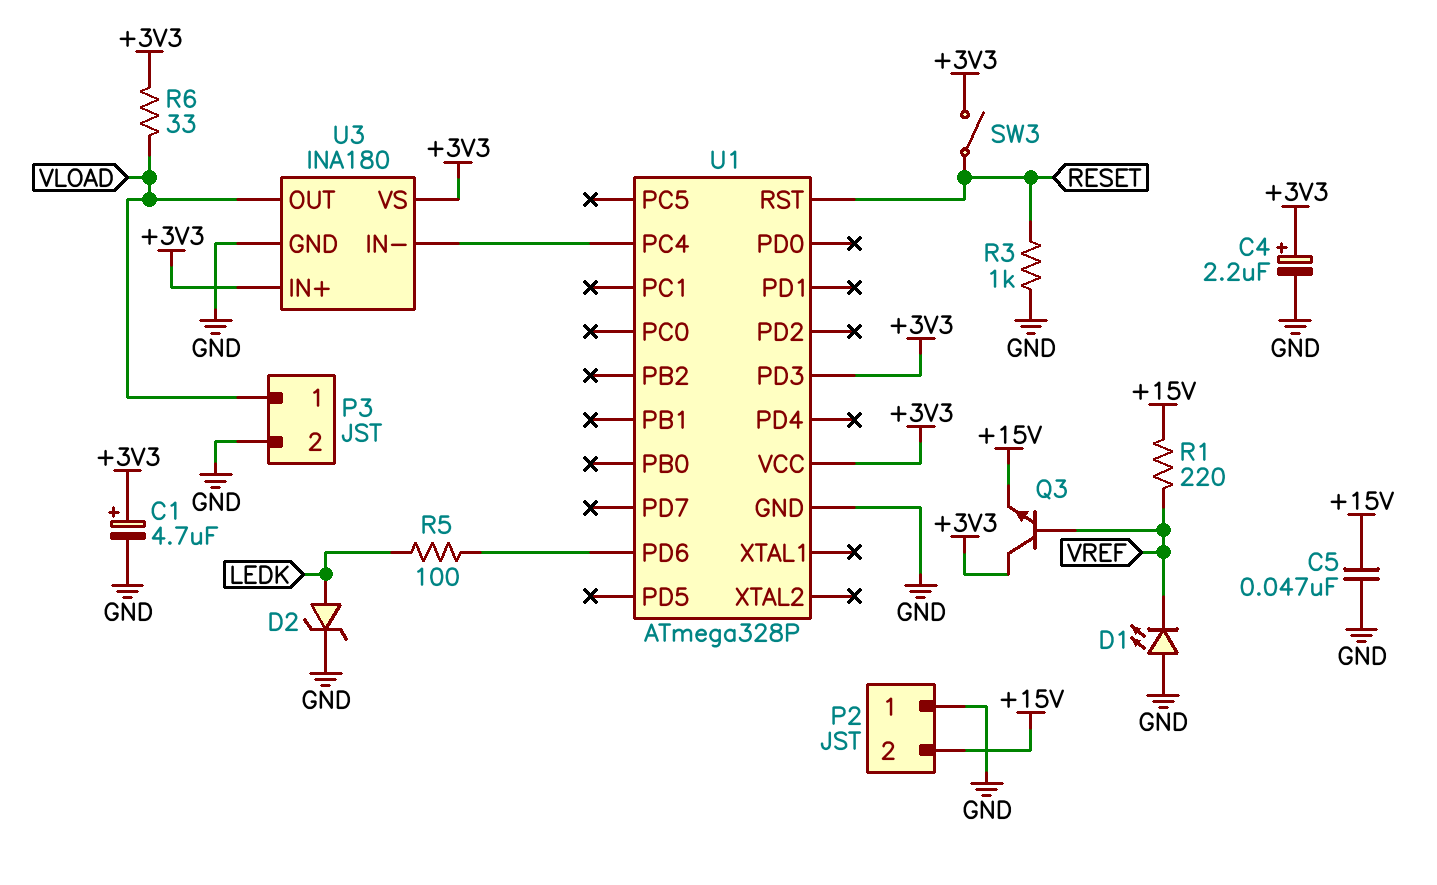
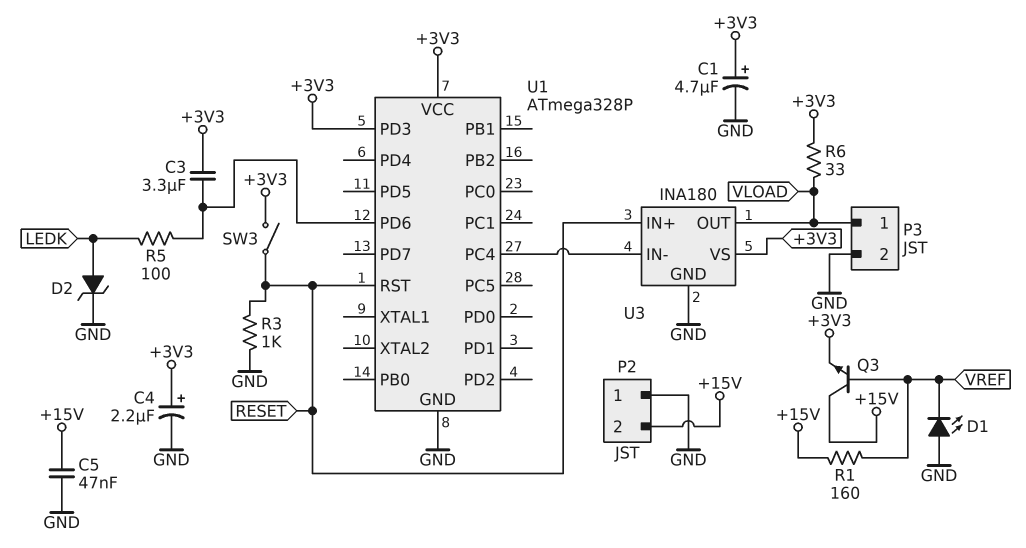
C3: none -> 3.3uF (+3V3, U1/PD6)
Q3: NPN (B VREF, C +3V3, E +15V) -> NPN (B VREF, C +15V, E +3V3)
R1: 220 (+15V, VREF) -> 160 (+15V, VREF)
U3 pin IN+: +3V3 -> RESET

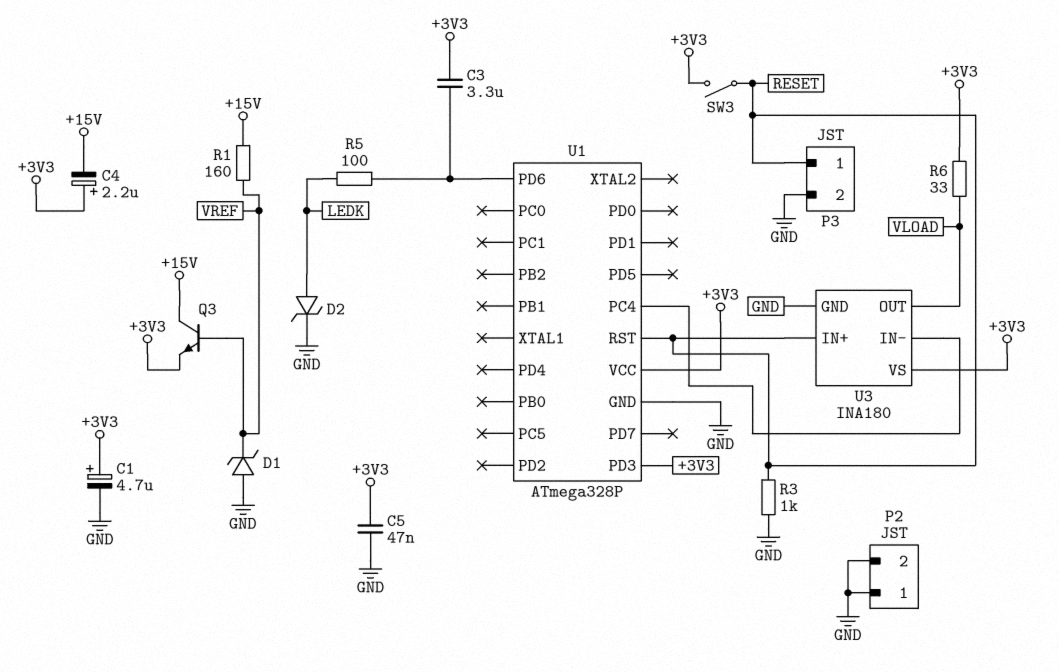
C4: 2.2uF (plus +3V3, minus GND) -> 2.2uF (plus +3V3, minus +15V)
C5: 47nF (+15V, GND) -> 47nF (+3V3, GND)
D1: LED (A GND, K VREF) -> zener (A GND, K VREF)
P2 pin 2: +15V -> GND
P3 pin 1: VLOAD -> RESET

